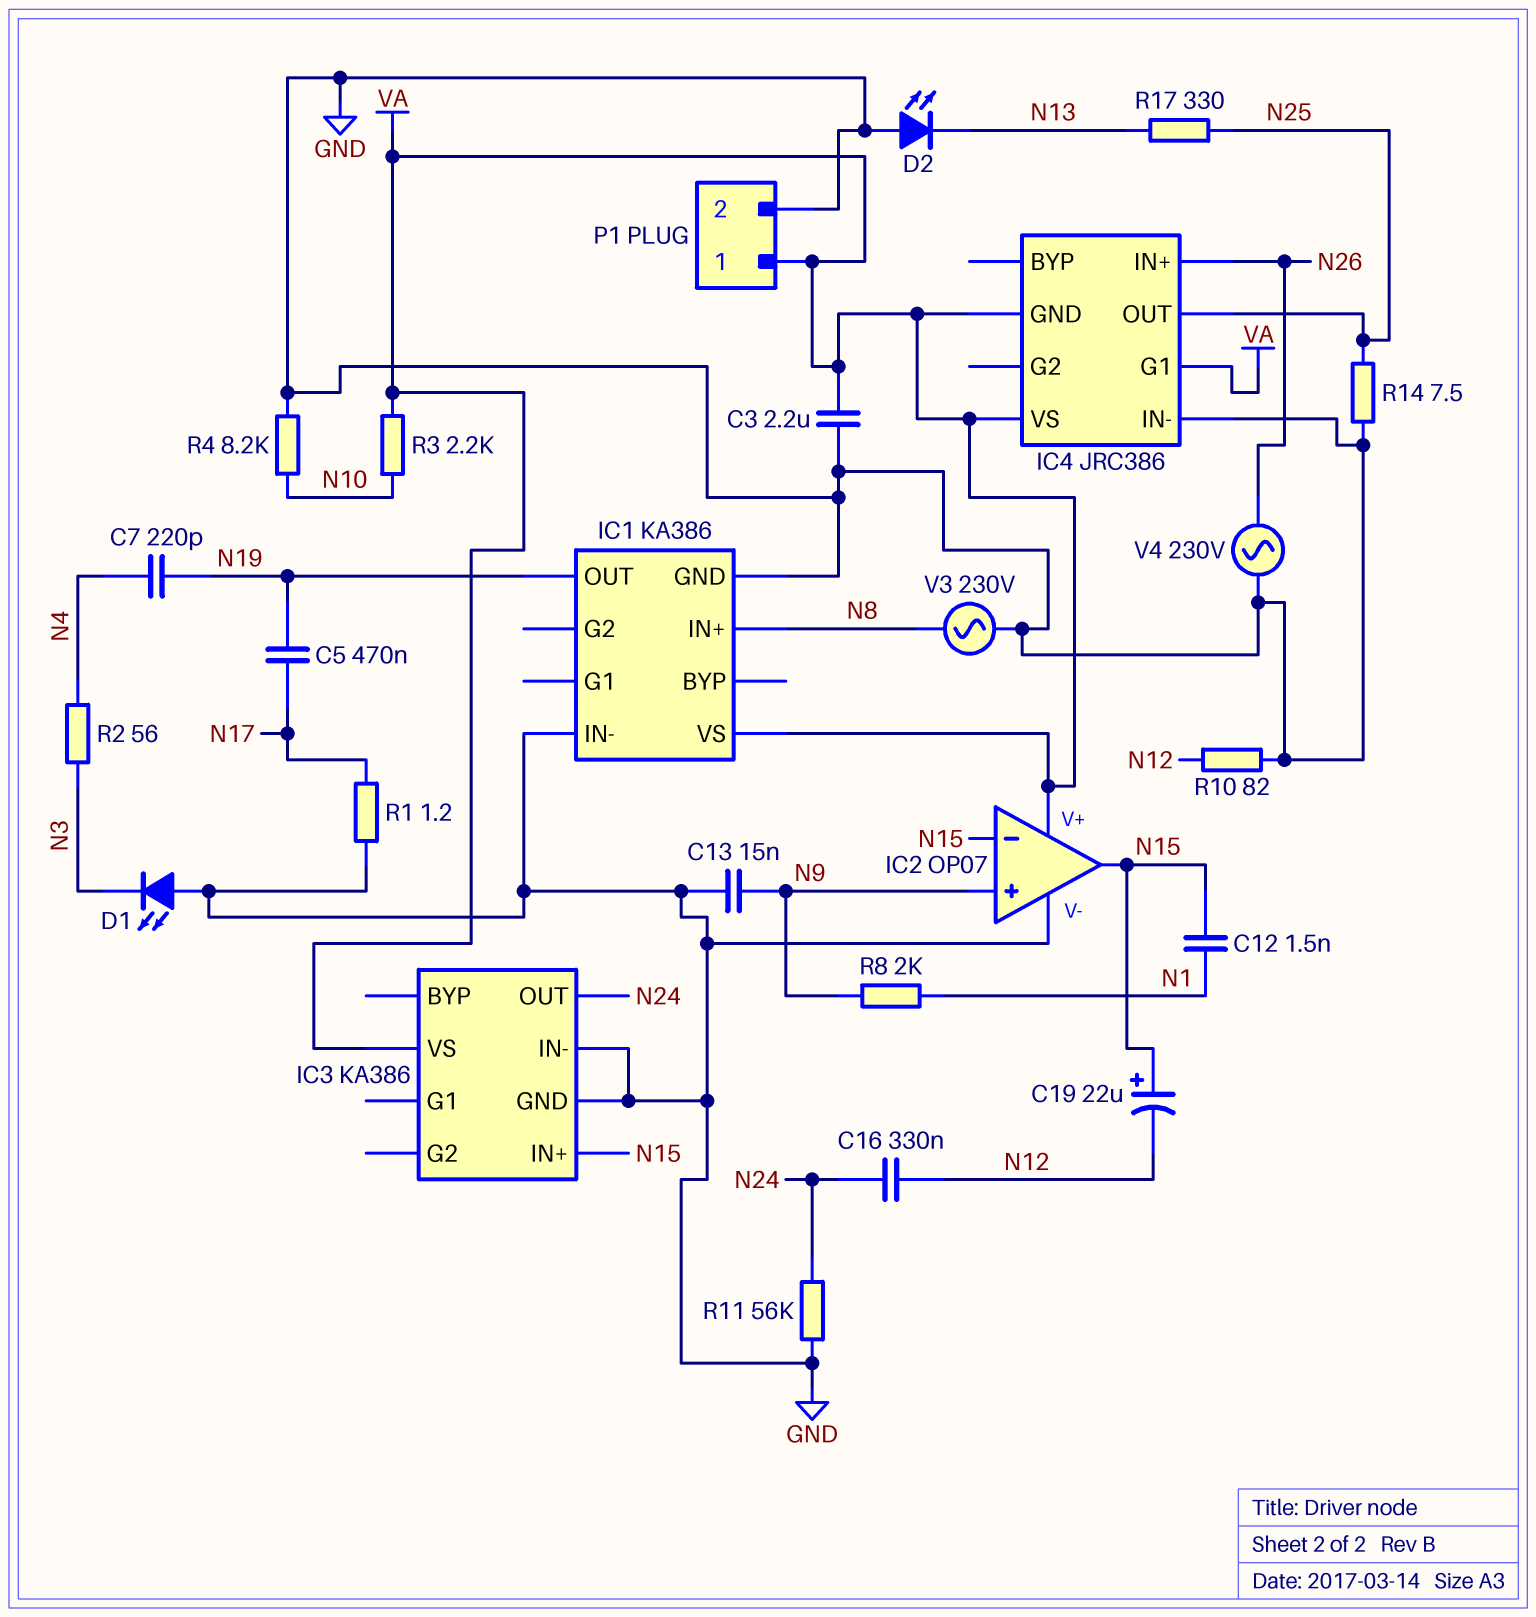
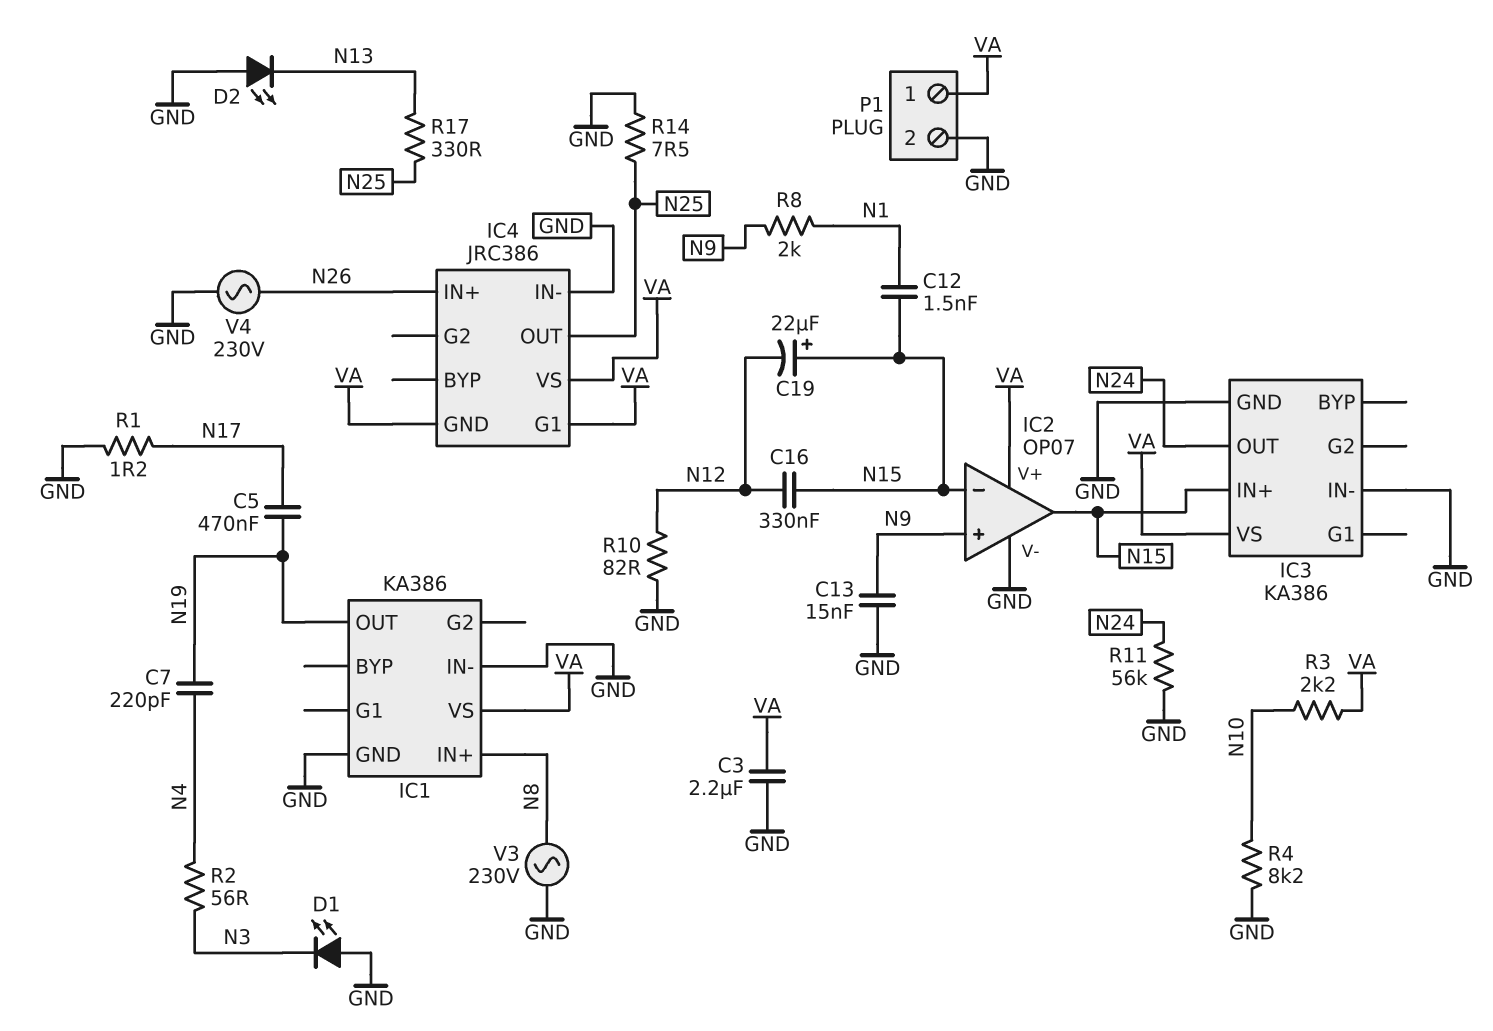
C16: 330nF (N12, N24) -> 330nF (N12, N15)

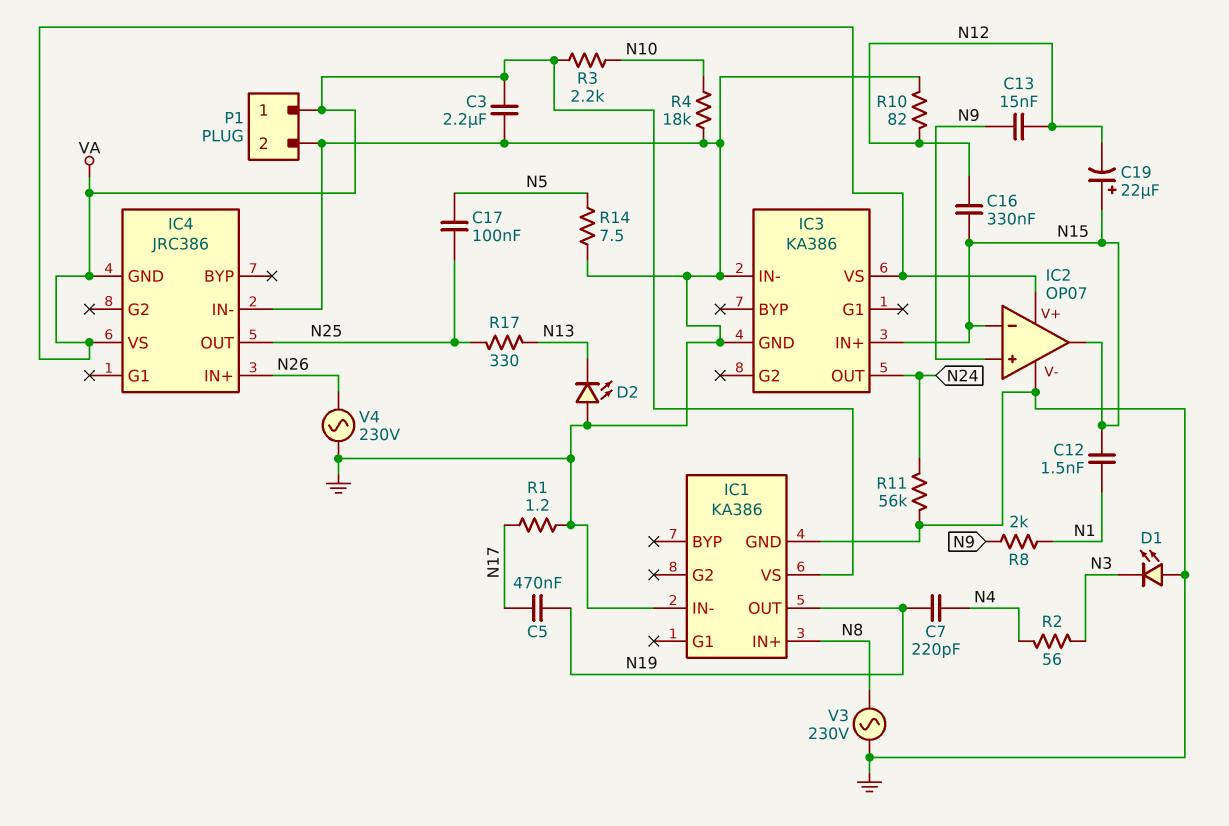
C13: 15nF (GND, N9) -> 15nF (N9, N12)
C17: none -> 100nF (N5, N25)
IC4 pin G1: VA -> none
R4: 8.2k (GND, N10) -> 18k (GND, N10)
R14: 7.5 (GND, N25) -> 7.5 (GND, N5)

